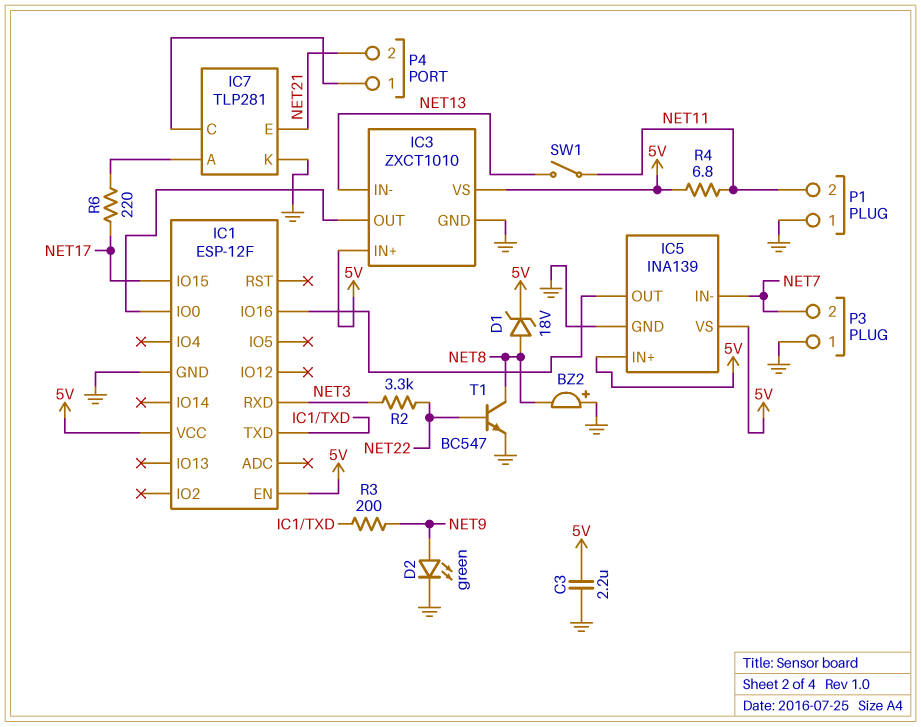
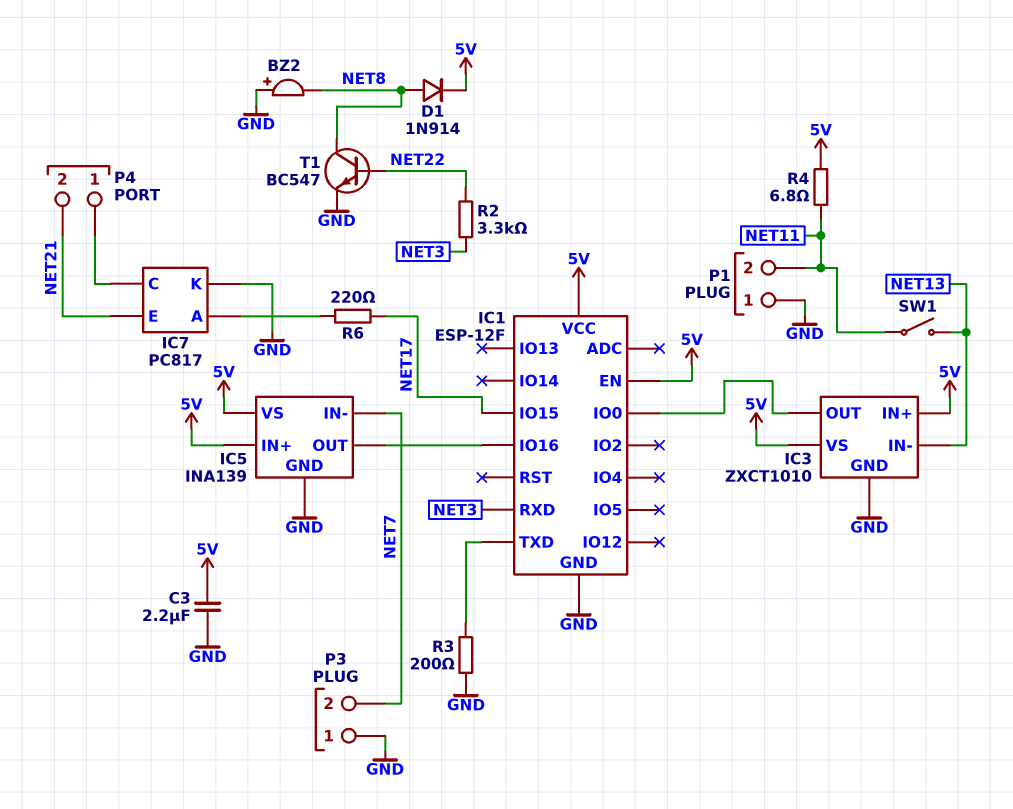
D1: zener 18V (A NET8, K 5V) -> diode 1N914 (A NET8, K 5V)
D2: LED green (A NET9, K GND) -> none
IC7: TLP281 -> PC817
R3: 200 (IC1/TXD, NET9) -> 200 (GND, IC1/TXD)

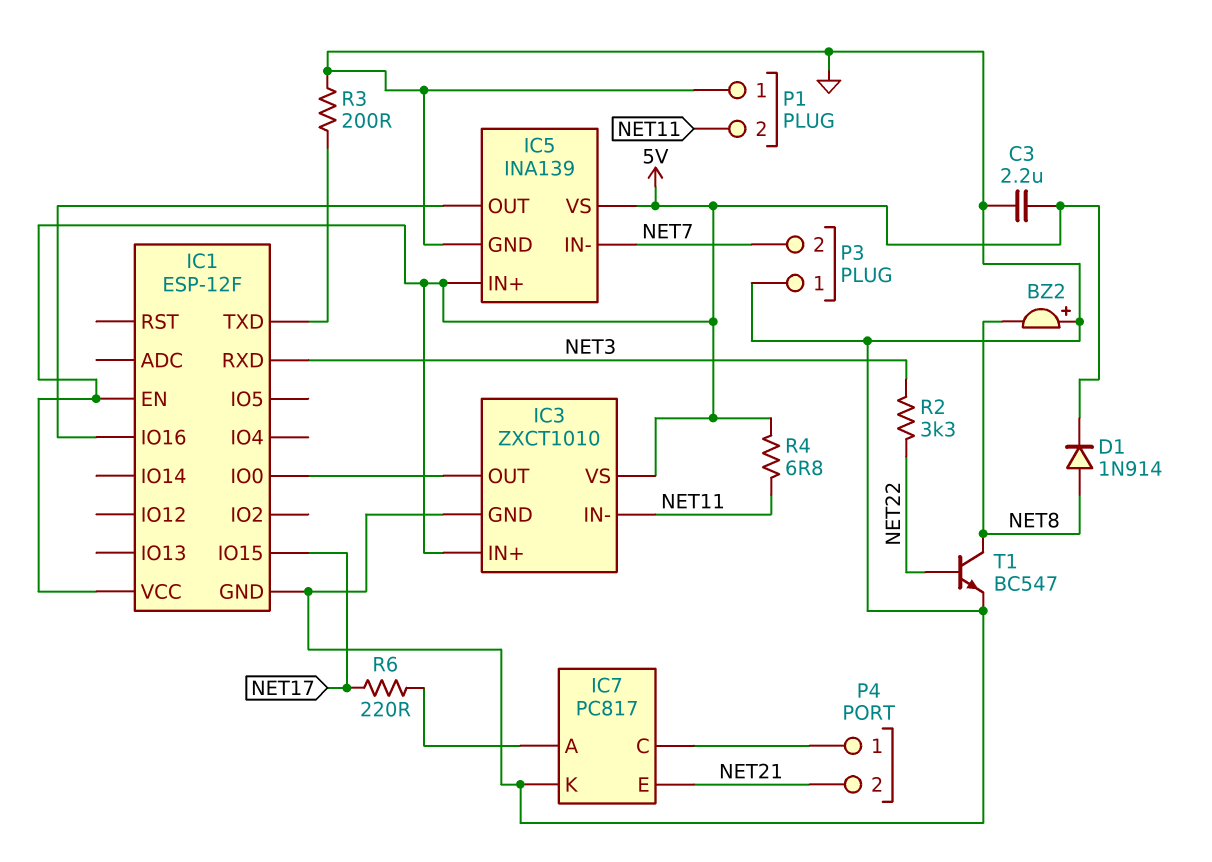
IC3 pin IN-: NET13 -> NET11
SW1: switch (NET11, NET13) -> none

